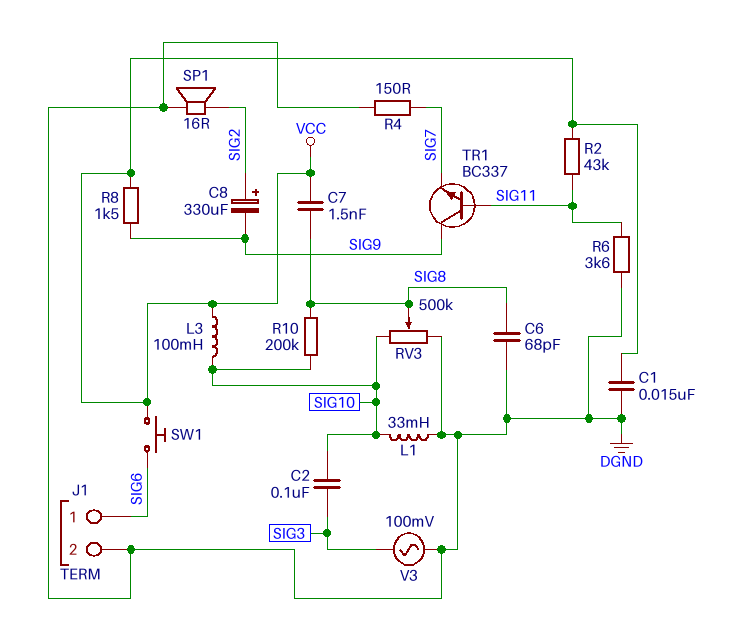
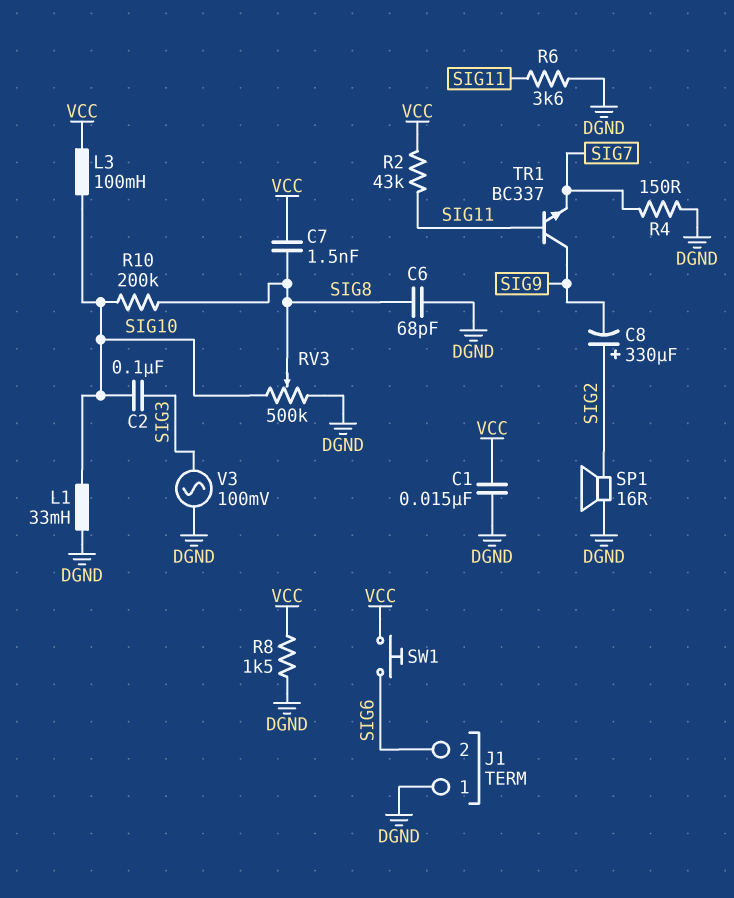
J1 pin 1: SIG6 -> DGND
J1 pin 2: DGND -> SIG6
R8: 1.5k (SIG9, VCC) -> 1.5k (DGND, VCC)

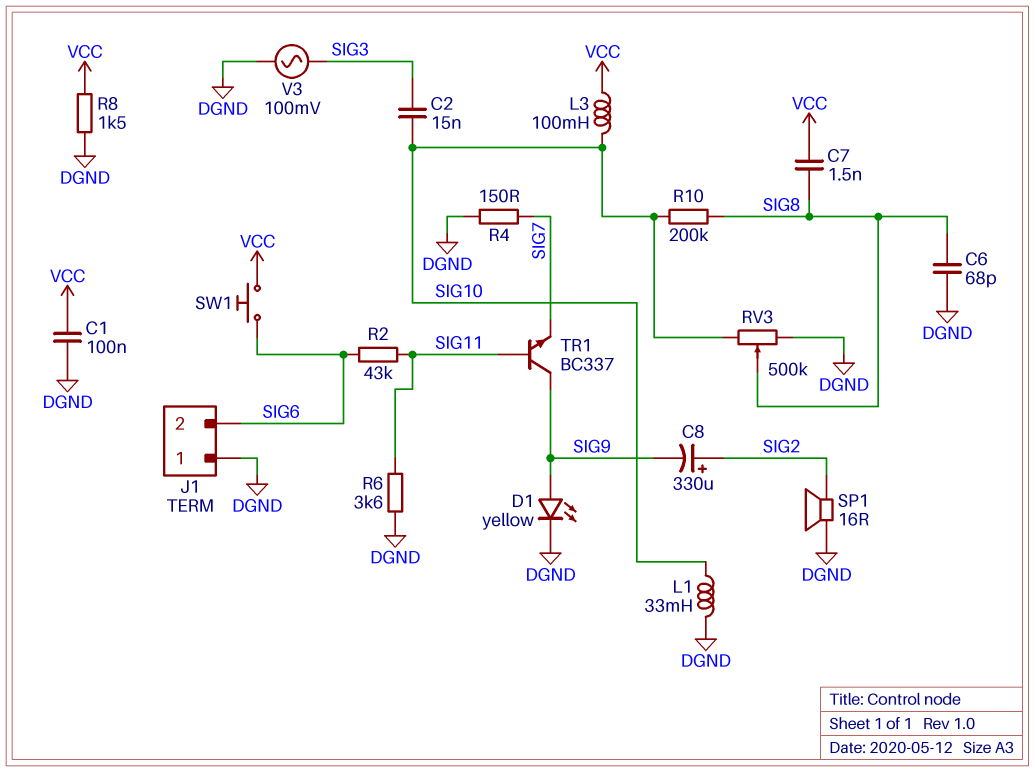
C1: 15nF (DGND, VCC) -> 100nF (DGND, VCC)
C2: 100nF (SIG3, SIG10) -> 15nF (SIG3, SIG10)
D1: none -> LED yellow (A SIG9, K DGND)
R2: 43k (SIG11, VCC) -> 43k (SIG6, SIG11)

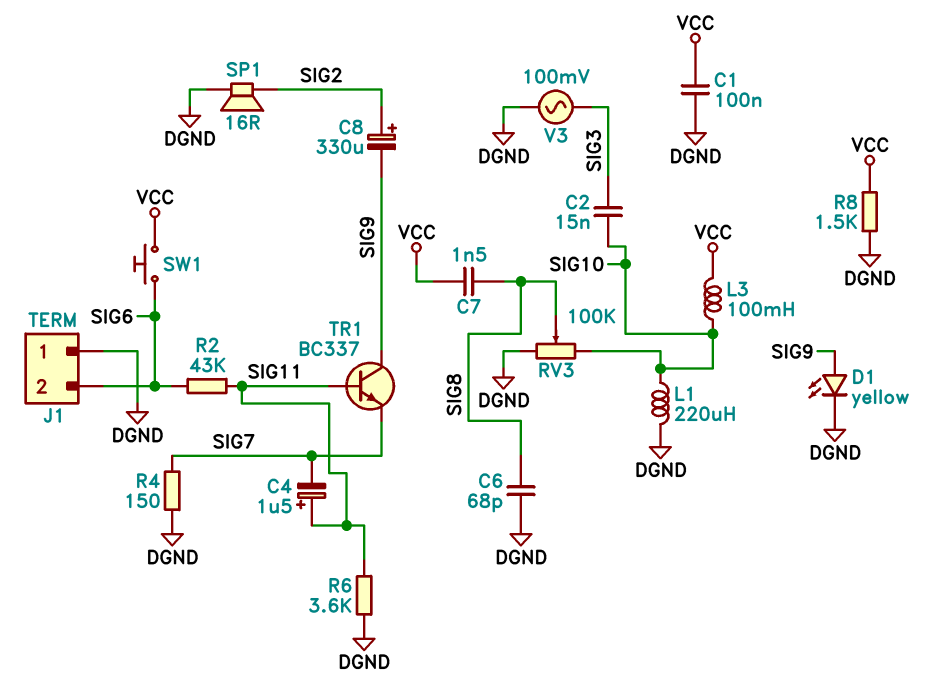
C4: none -> 1.5uF (plus SIG11, minus SIG7)
L1: 33mH (DGND, SIG10) -> 220uH (DGND, SIG10)
R10: 200k (SIG8, SIG10) -> none
RV3: 500k (DGND, SIG10, wiper SIG8) -> 100k (DGND, SIG10, wiper SIG8)

